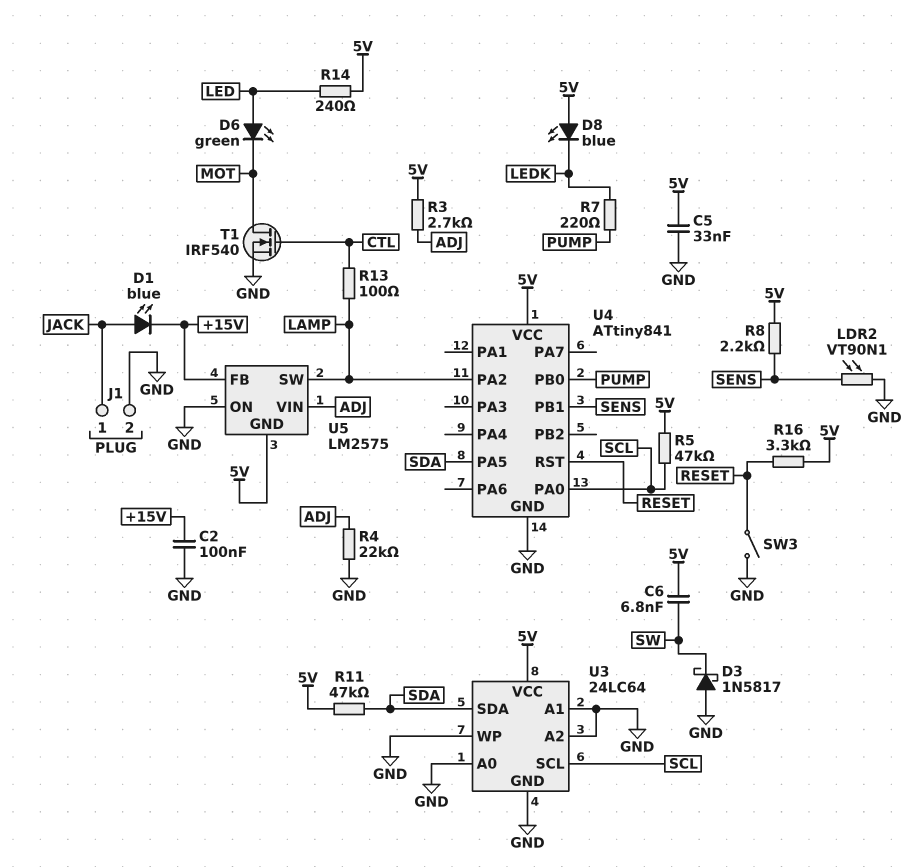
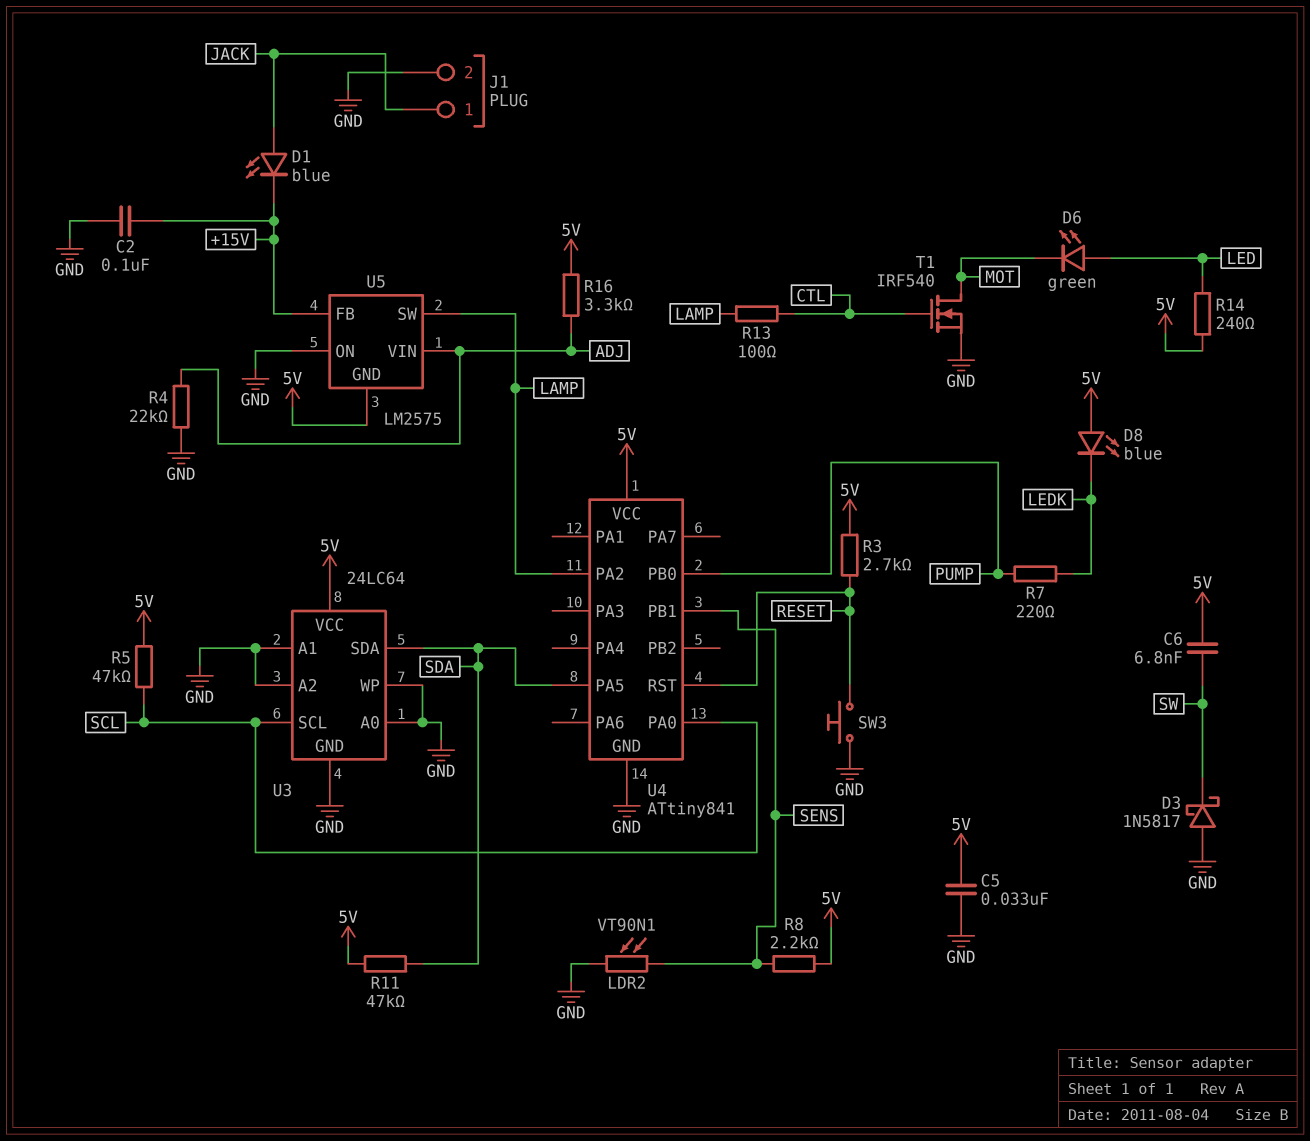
R3: 2.7k (5V, ADJ) -> 2.7k (5V, RESET)
R16: 3.3k (5V, RESET) -> 3.3k (5V, ADJ)
SW3: switch (GND, RESET) -> button (GND, RESET)

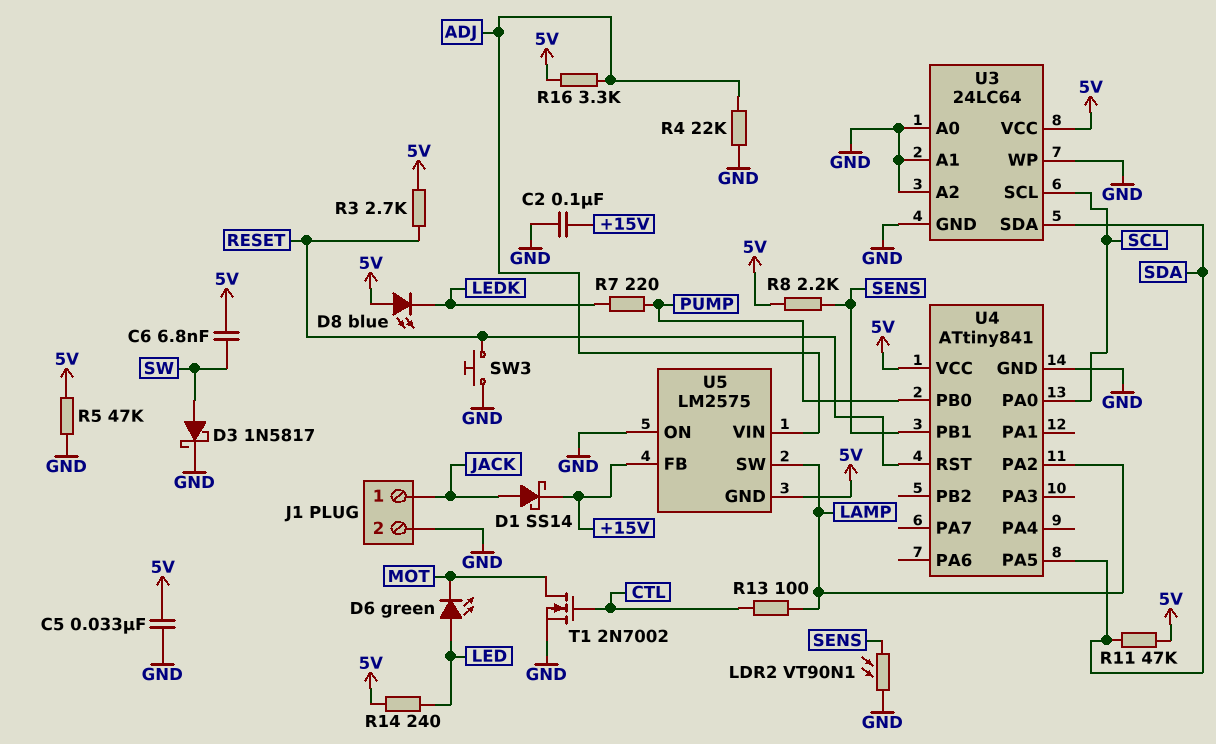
D1: LED blue (A JACK, K +15V) -> schottky SS14 (A JACK, K +15V)
D3: schottky 1N5817 (A GND, K SW) -> schottky 1N5817 (A SW, K GND)
R5: 47k (5V, SCL) -> 47k (5V, GND)
T1: NMOS IRF540 (G CTL, D MOT, S GND) -> NMOS 2N7002 (G CTL, D MOT, S GND)

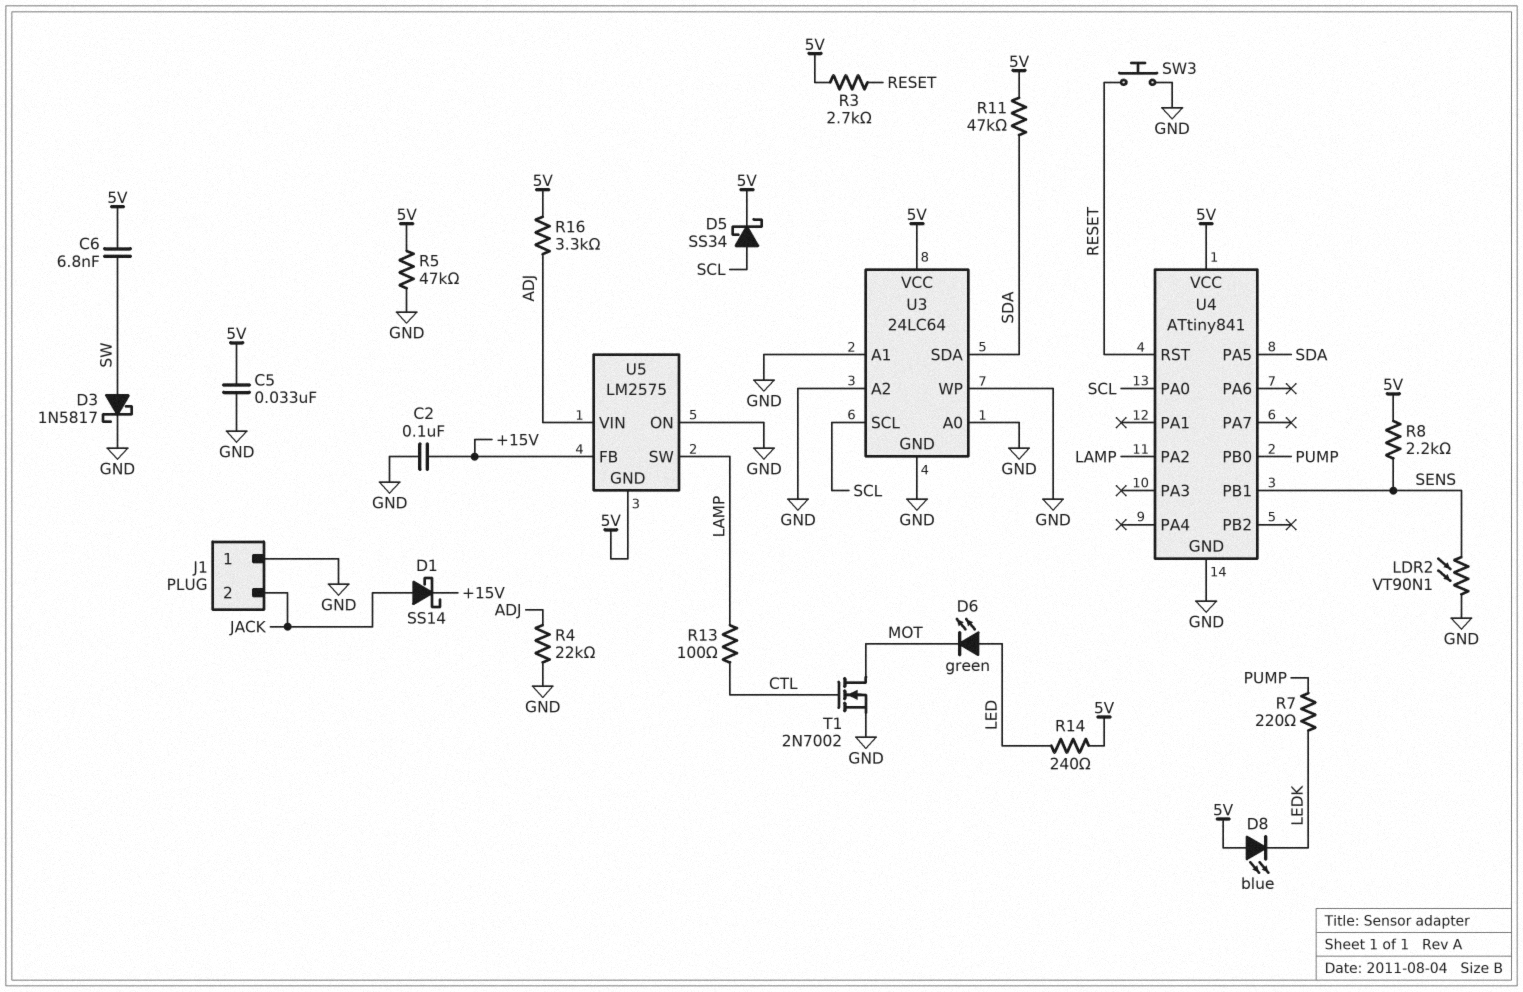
D5: none -> schottky SS34 (A SCL, K 5V)
J1 pin 1: JACK -> GND
J1 pin 2: GND -> JACK

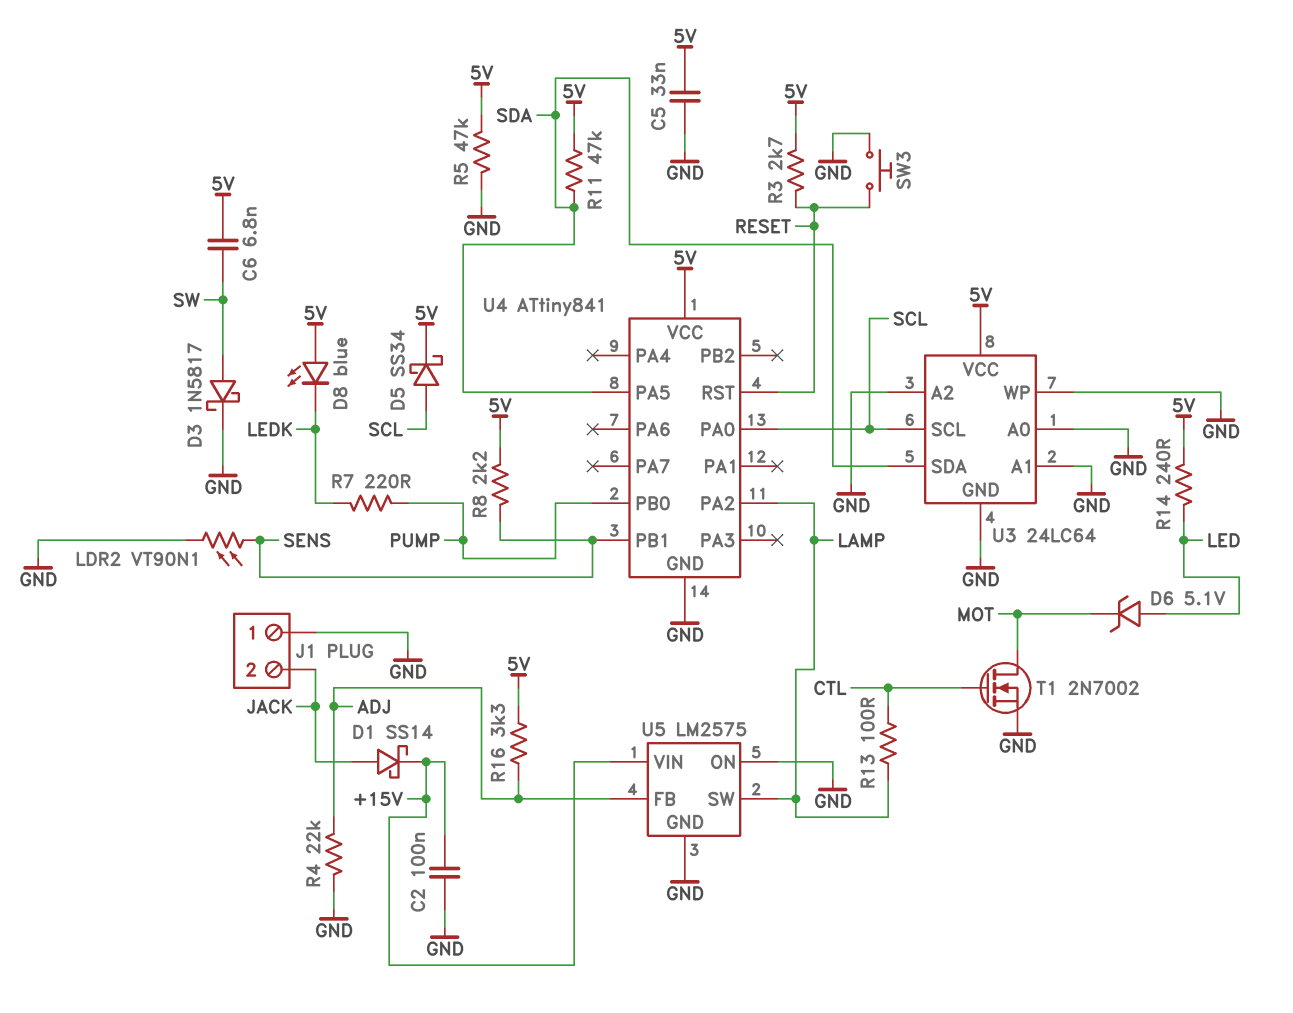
D6: LED green (A LED, K MOT) -> zener 5.1V (A LED, K MOT)
U5 pin FB: +15V -> ADJ
U5 pin GND: 5V -> GND
U5 pin VIN: ADJ -> +15V

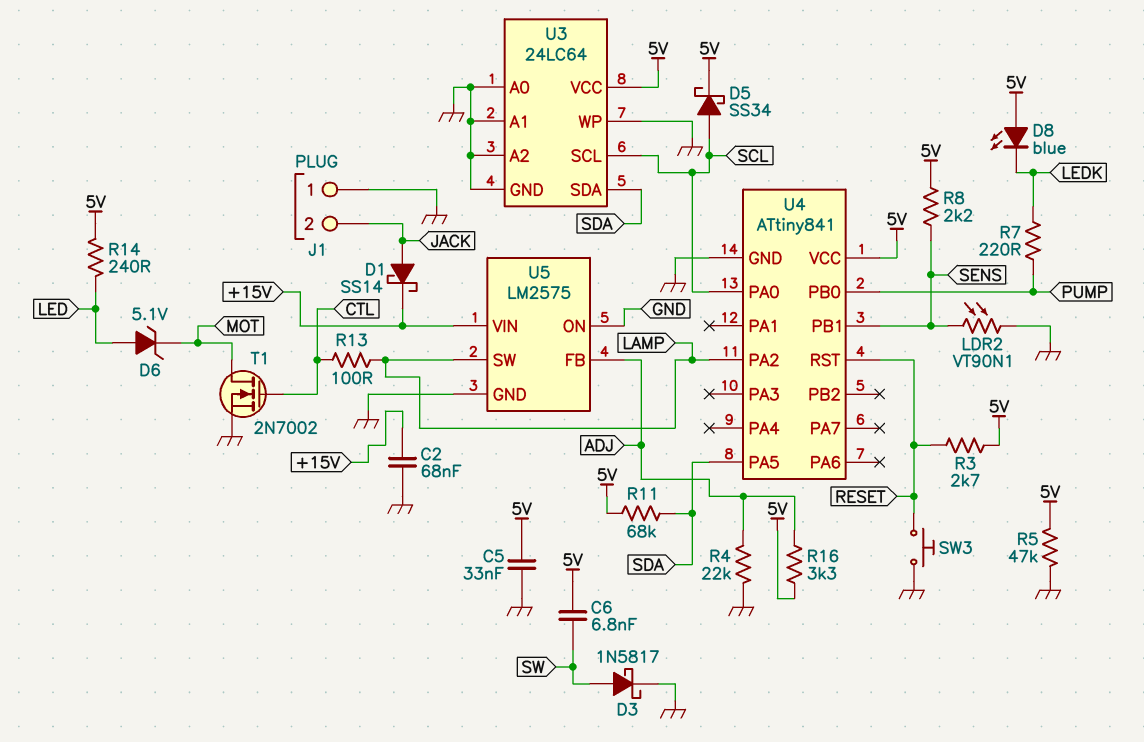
C2: 100nF (+15V, GND) -> 68nF (+15V, GND)
R11: 47k (5V, SDA) -> 68k (5V, SDA)

